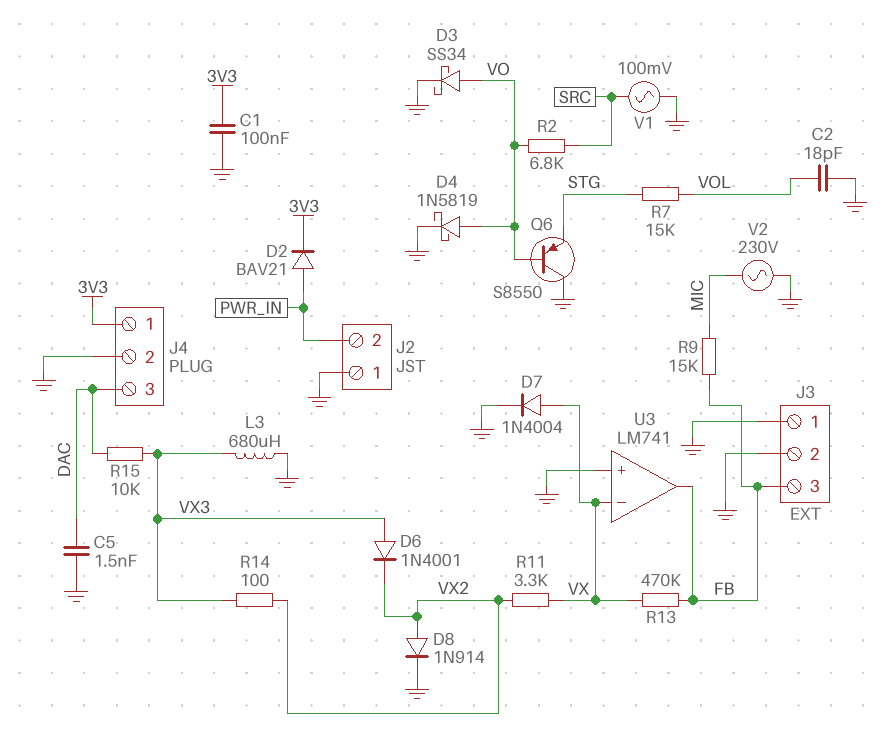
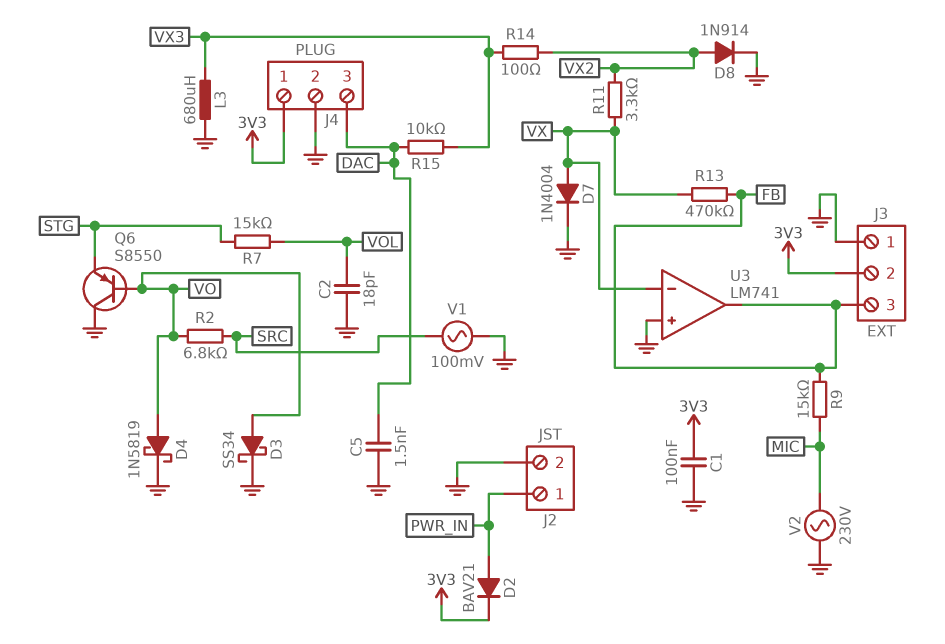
D6: diode 1N4001 (A VX3, K VX2) -> none
J2 pin 1: GND -> PWR_IN
J2 pin 2: PWR_IN -> GND
J3 pin 2: GND -> 3V3

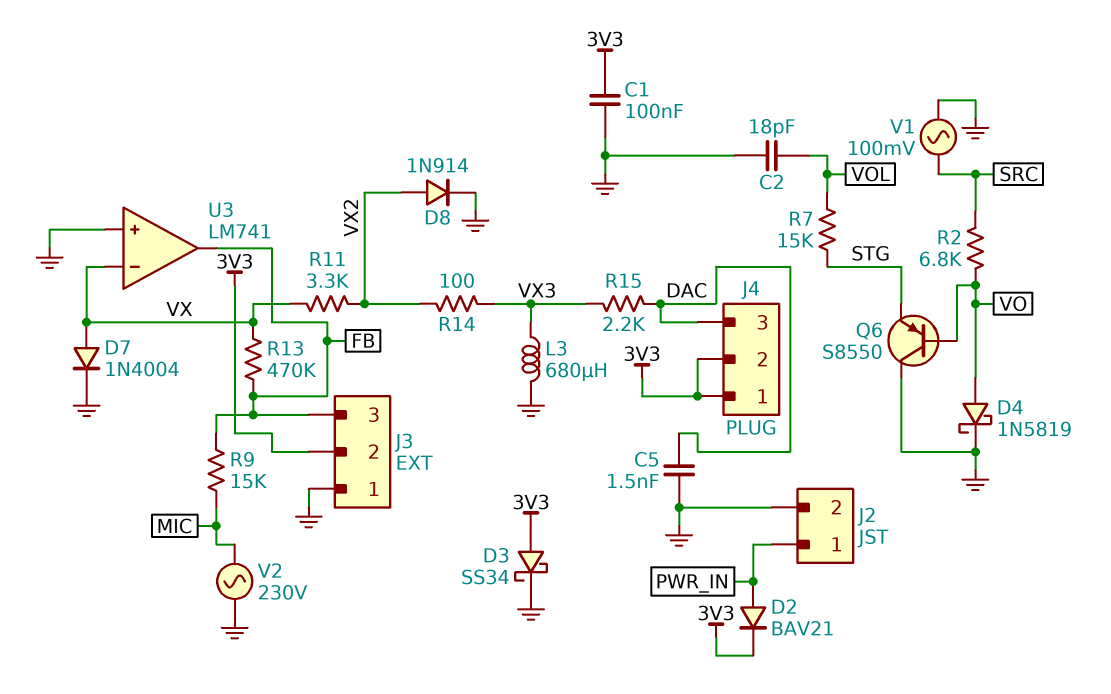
D3: schottky SS34 (A VO, K GND) -> schottky SS34 (A 3V3, K GND)
J4 pin 2: GND -> 3V3
R15: 10k (DAC, VX3) -> 2.2k (DAC, VX3)

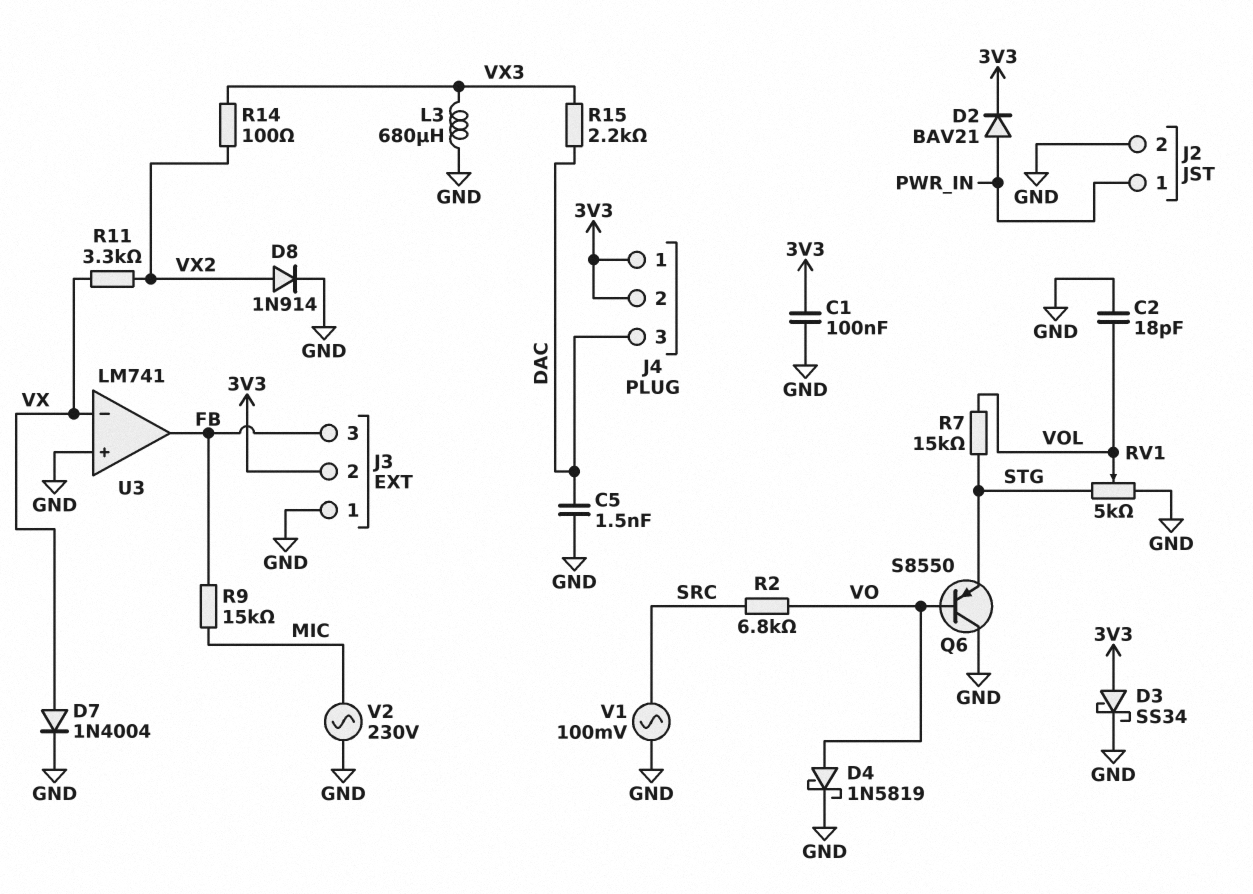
R13: 470k (FB, VX) -> none
RV1: none -> 5k (GND, STG, wiper VOL)

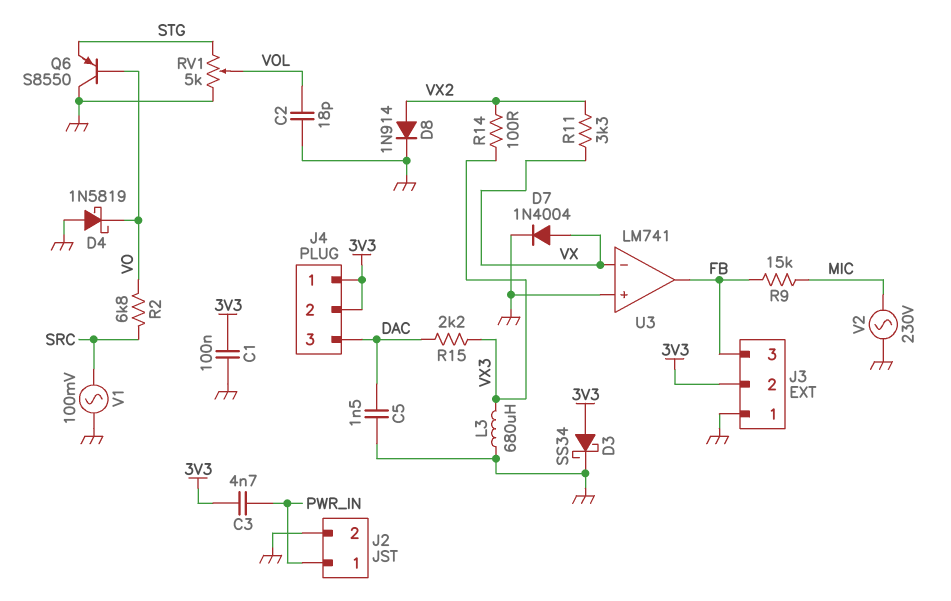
C3: none -> 4.7nF (3V3, PWR_IN)
D2: diode BAV21 (A PWR_IN, K 3V3) -> none
D4: schottky 1N5819 (A VO, K GND) -> schottky 1N5819 (A GND, K VO)
R7: 15k (STG, VOL) -> none

